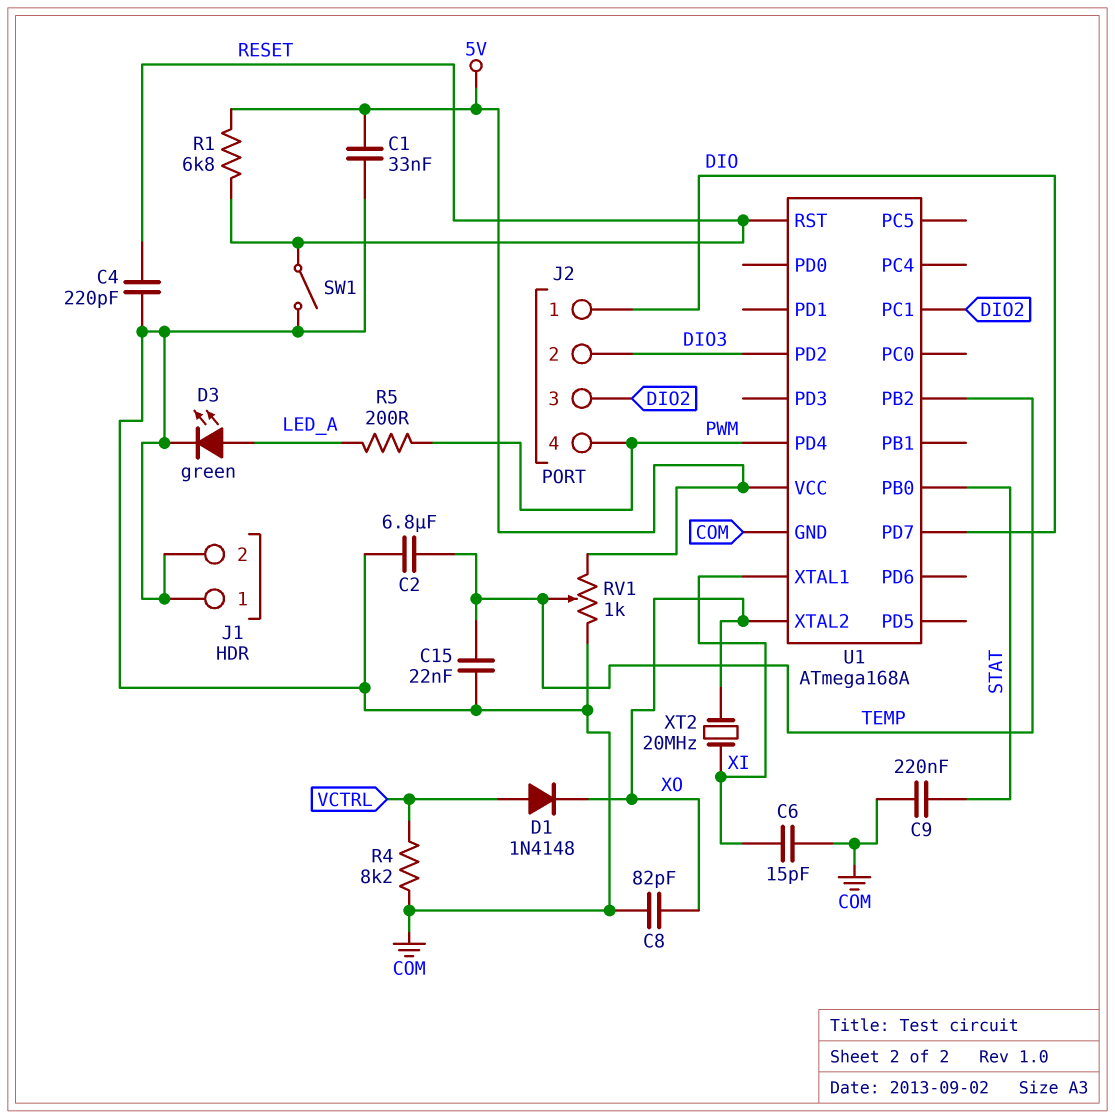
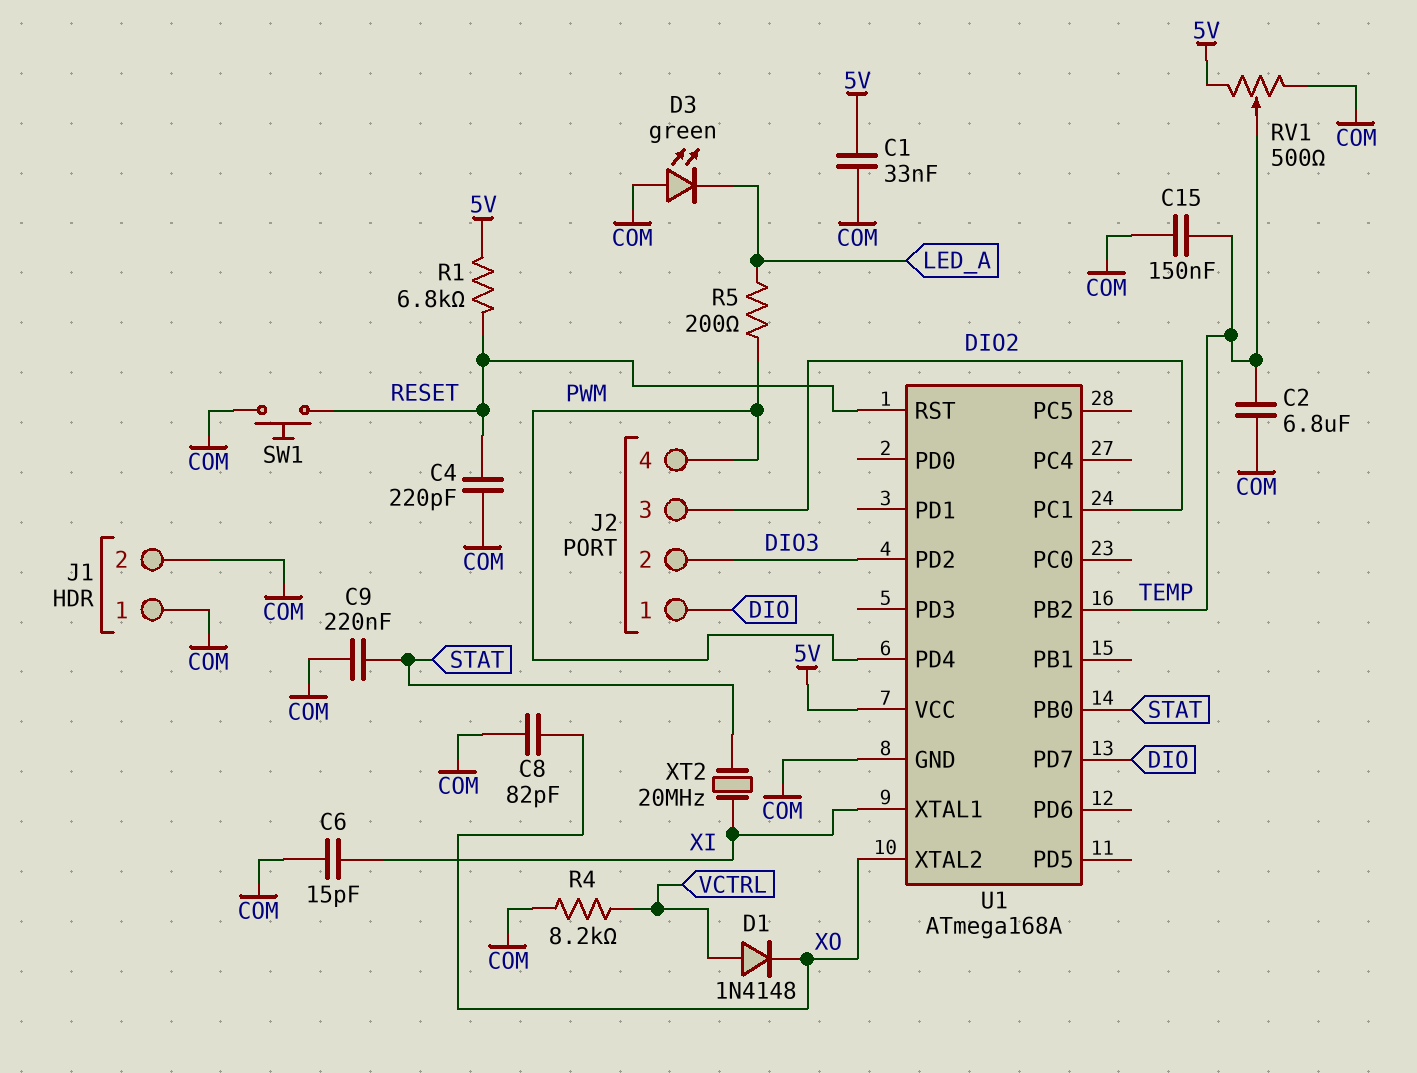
C15: 22nF (COM, TEMP) -> 150nF (COM, TEMP)
D3: LED green (A LED_A, K COM) -> LED green (A COM, K LED_A)
RV1: 1k (5V, COM, wiper TEMP) -> 500 (5V, COM, wiper TEMP)
SW1: switch (COM, RESET) -> button (COM, RESET)
XT2: 20MHz (XI, XO) -> 20MHz (STAT, XI)

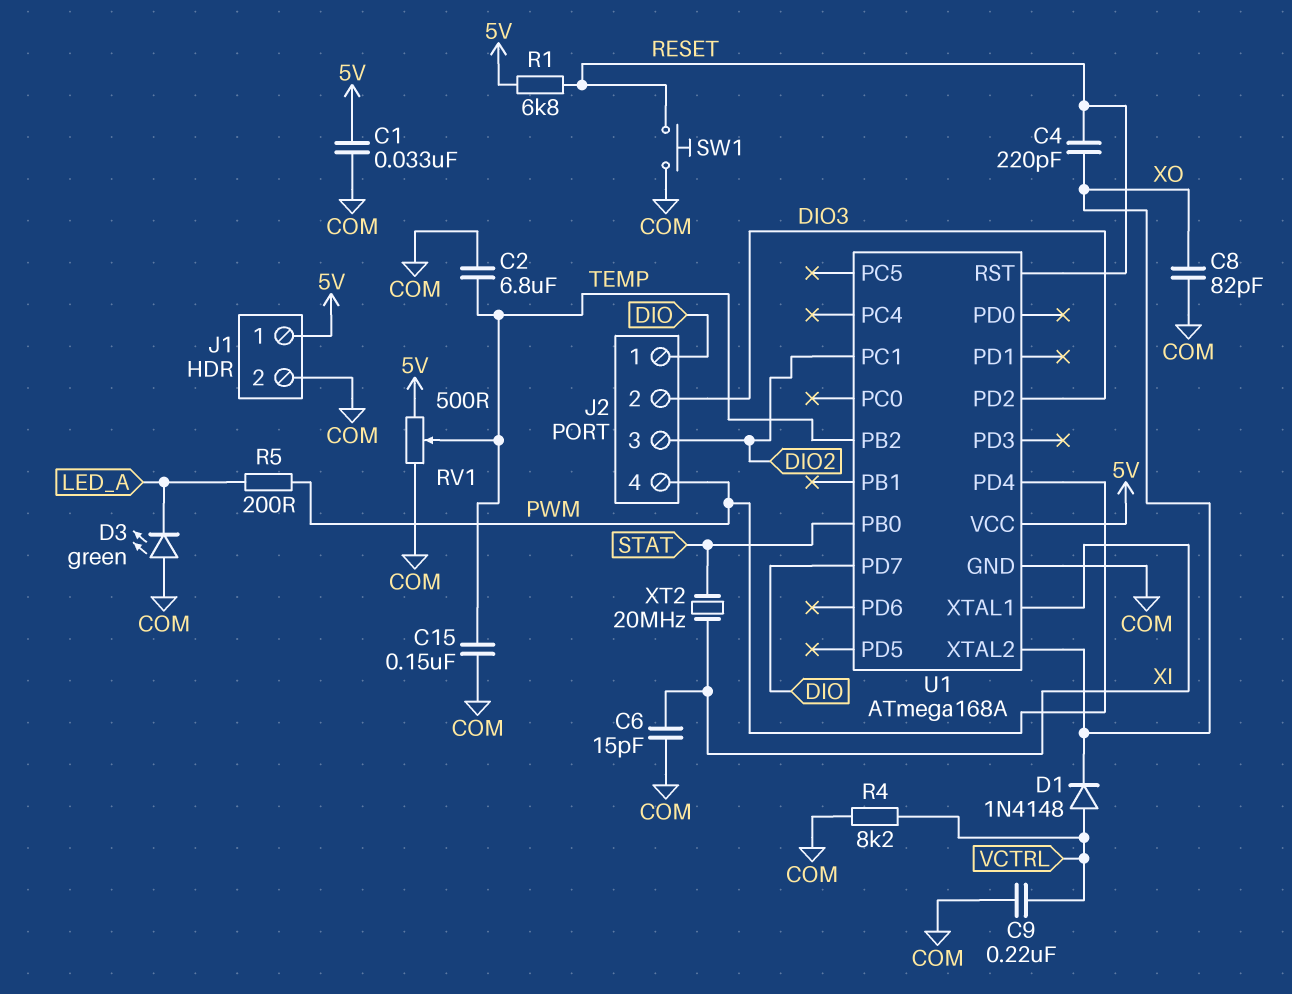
C4: 220pF (COM, RESET) -> 220pF (RESET, XO)
C9: 220nF (COM, STAT) -> 220nF (COM, VCTRL)
J1 pin 1: COM -> 5V

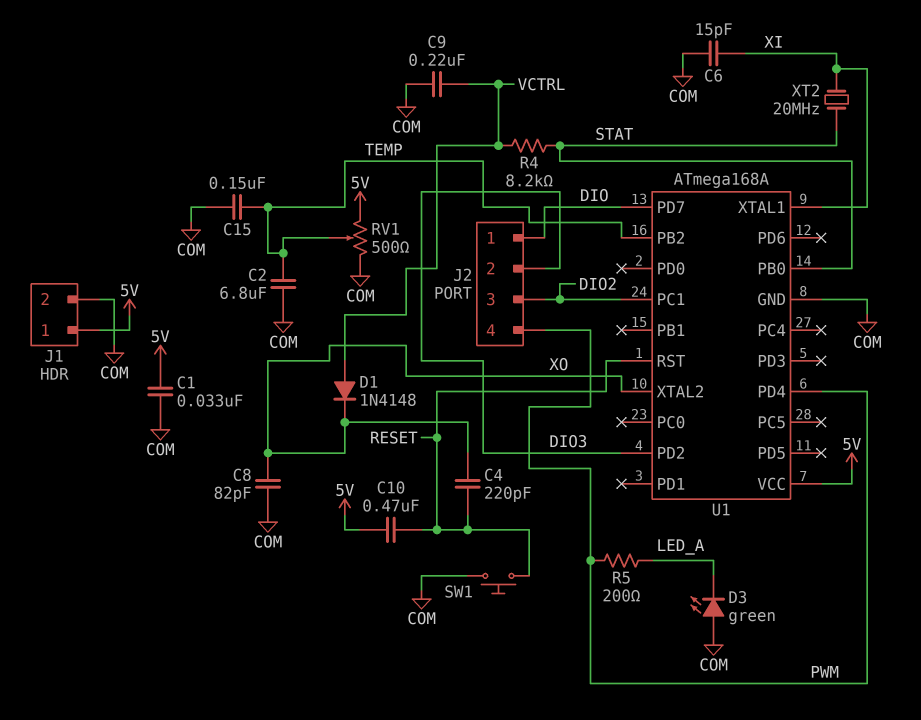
C10: none -> 470nF (5V, RESET)
R1: 6.8k (5V, RESET) -> none
R4: 8.2k (COM, VCTRL) -> 8.2k (STAT, VCTRL)

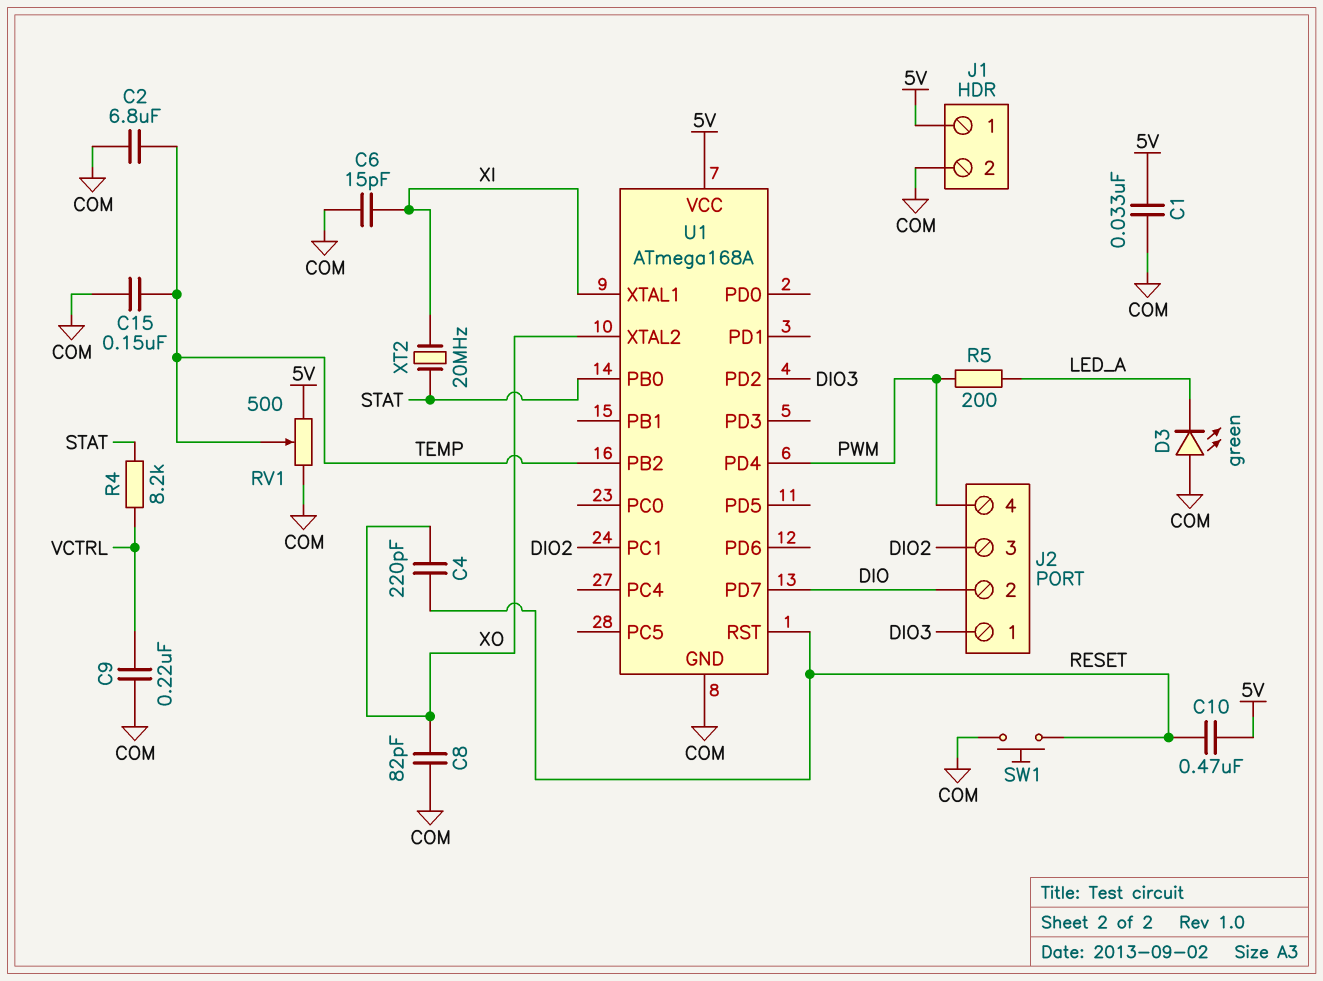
D1: diode 1N4148 (A VCTRL, K XO) -> none
J2 pin 1: DIO -> DIO3
J2 pin 2: DIO3 -> DIO

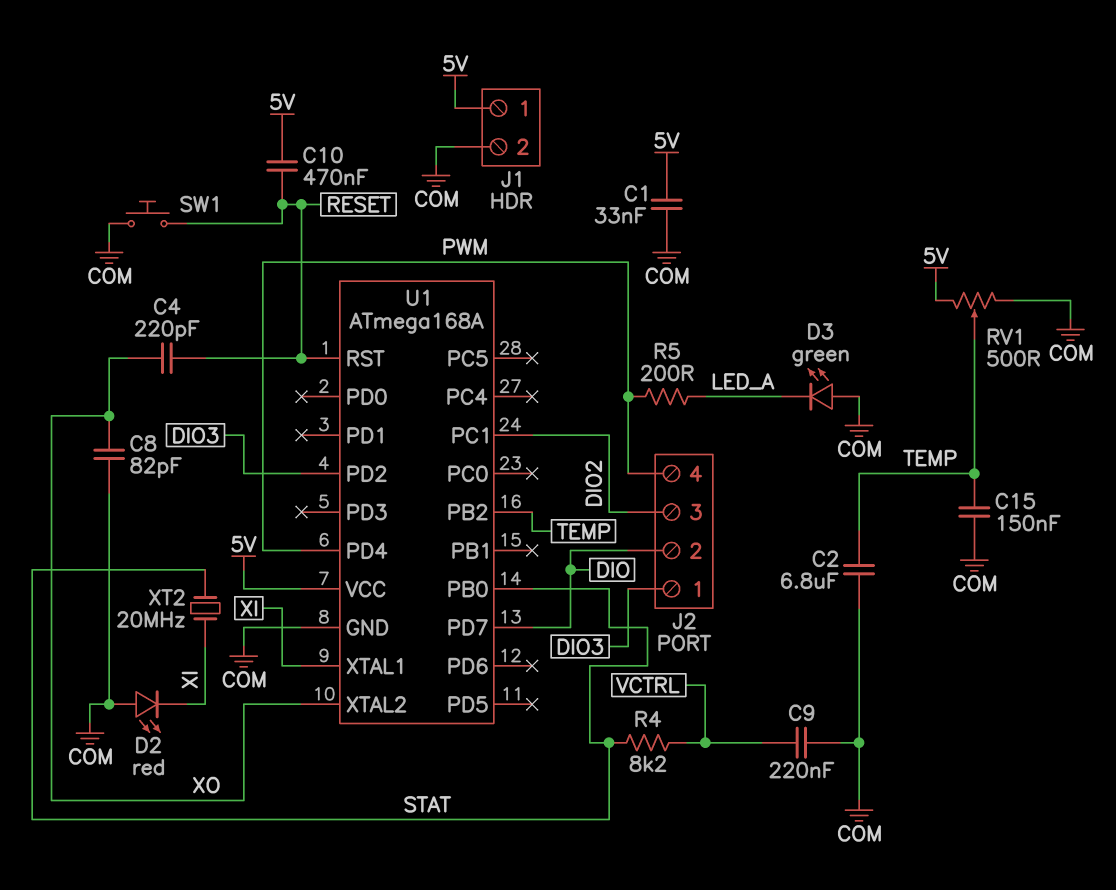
C6: 15pF (COM, XI) -> none
D2: none -> LED red (A COM, K XI)

